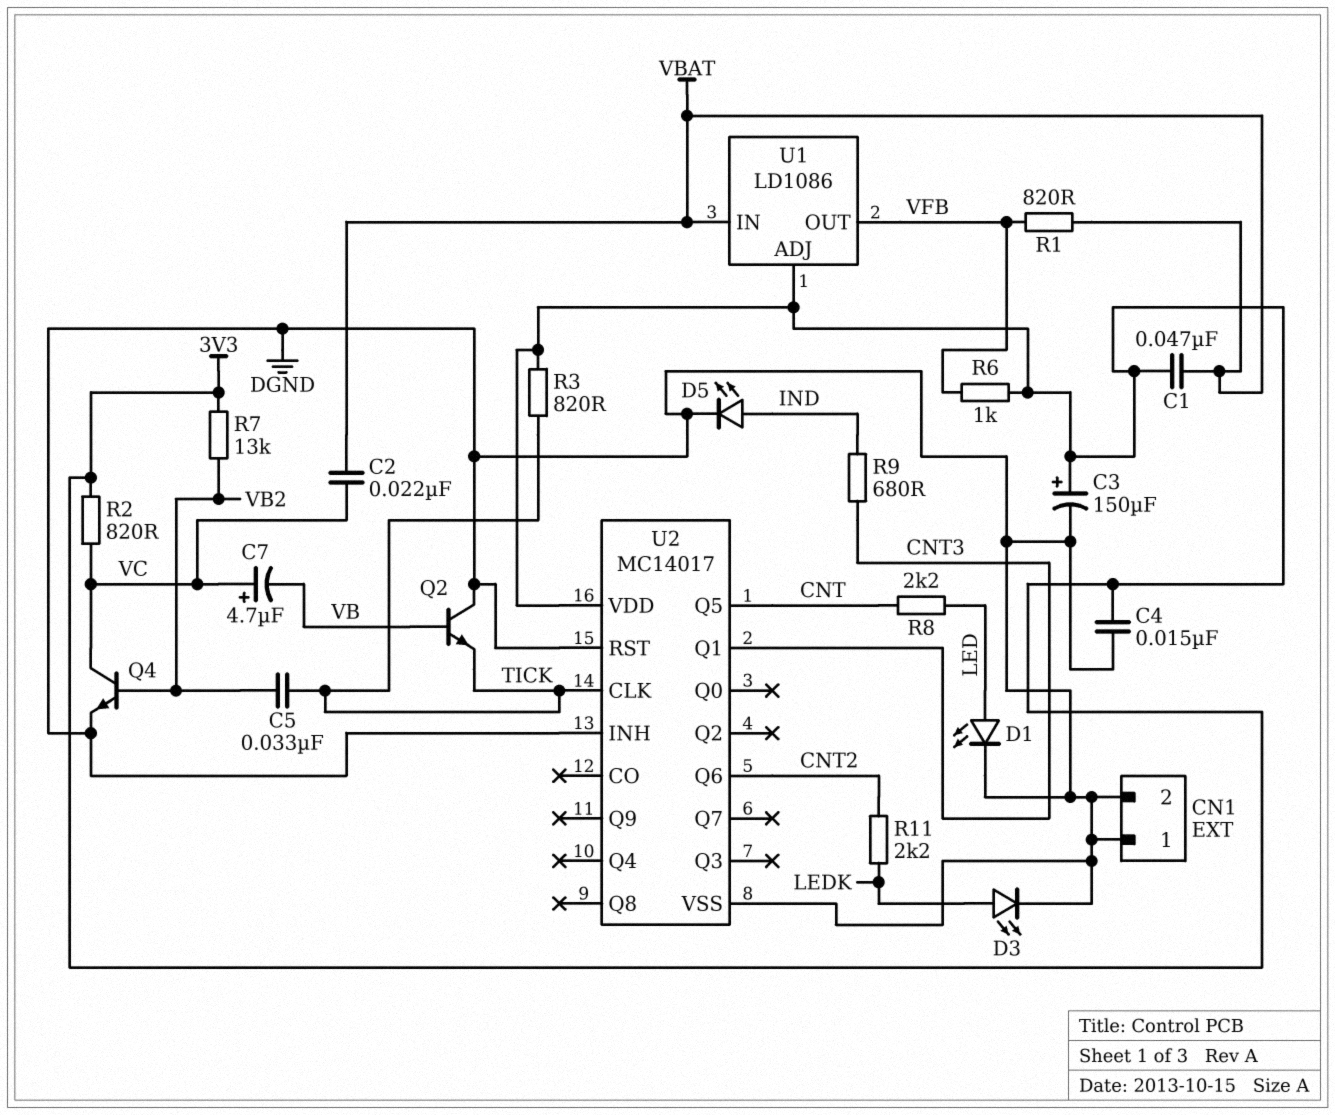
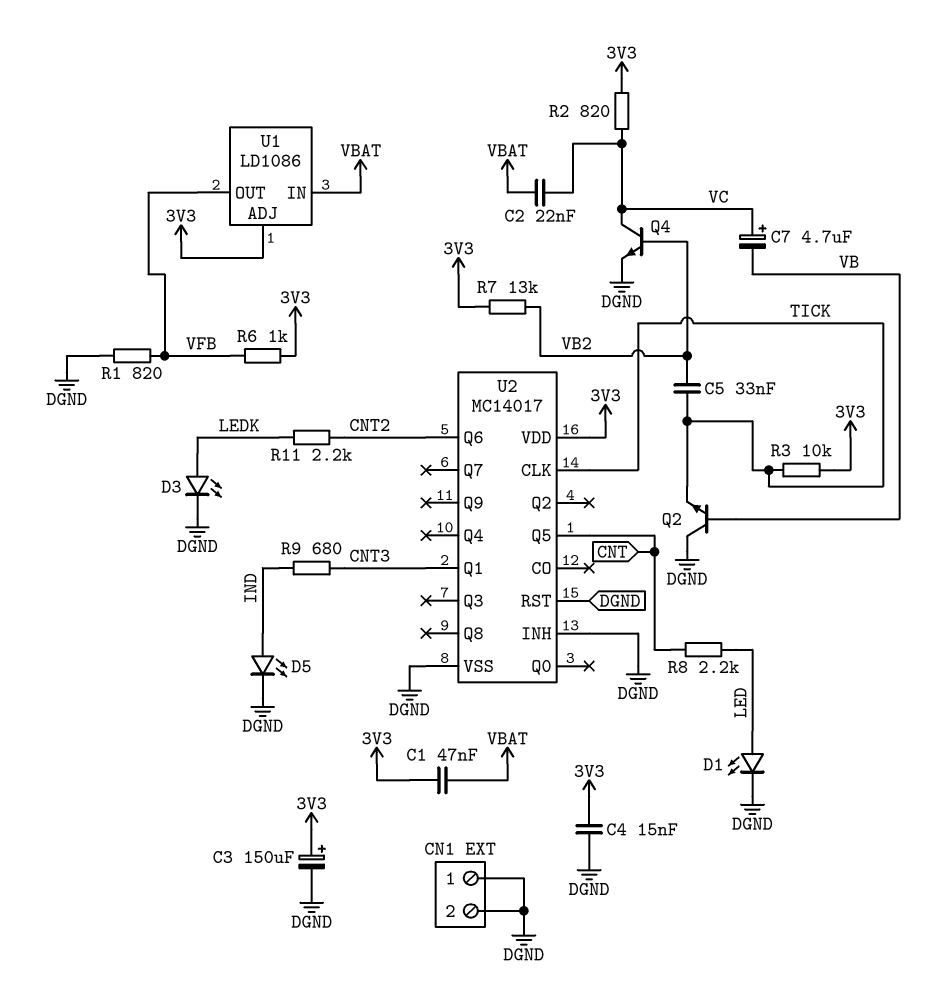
R1: 820 (VBAT, VFB) -> 820 (DGND, VFB)
R3: 820 (3V3, TICK) -> 10k (3V3, TICK)

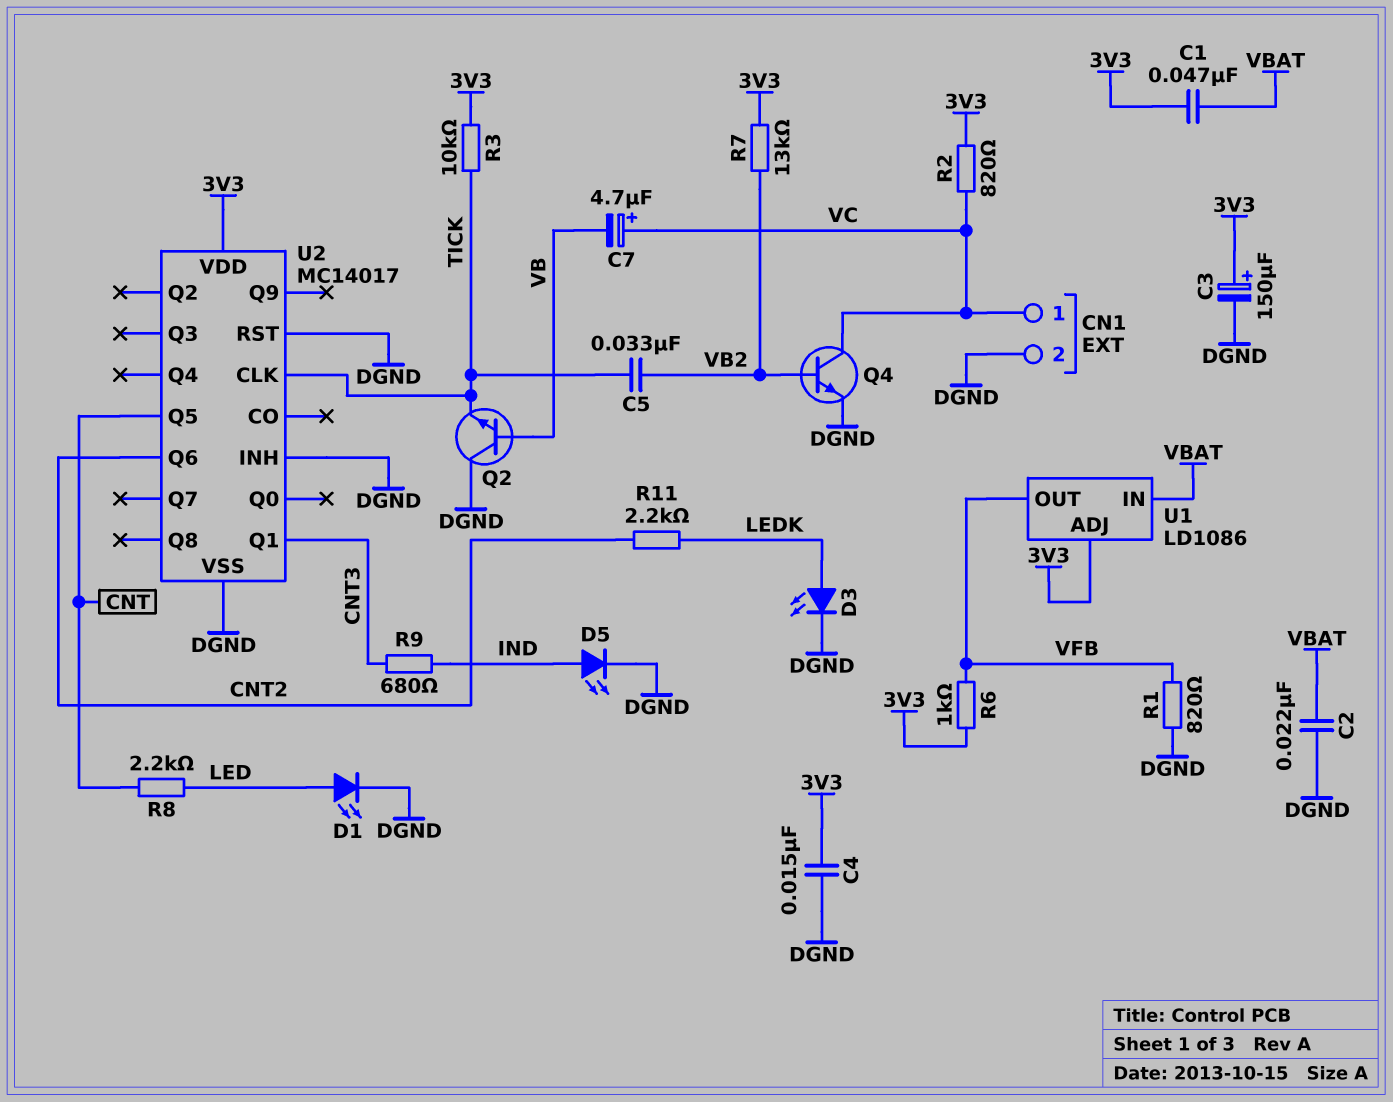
C2: 22nF (VBAT, VC) -> 22nF (DGND, VBAT)
CN1 pin 1: DGND -> VC

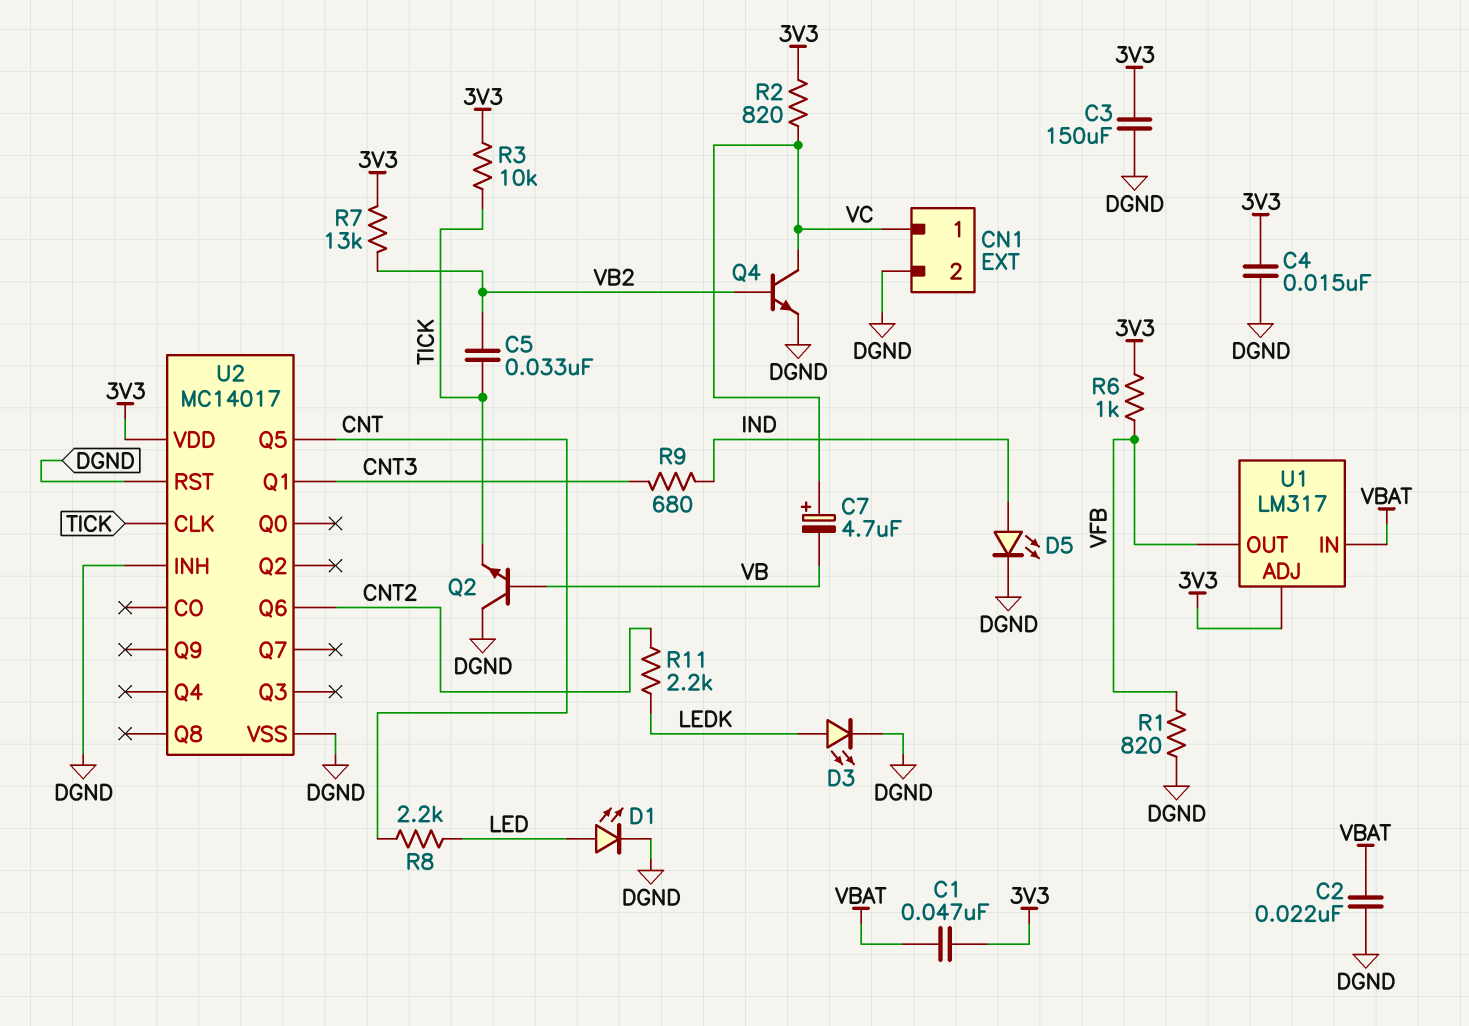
C3: 150uF (plus 3V3, minus DGND) -> 150uF (3V3, DGND)
U1: LD1086 -> LM317

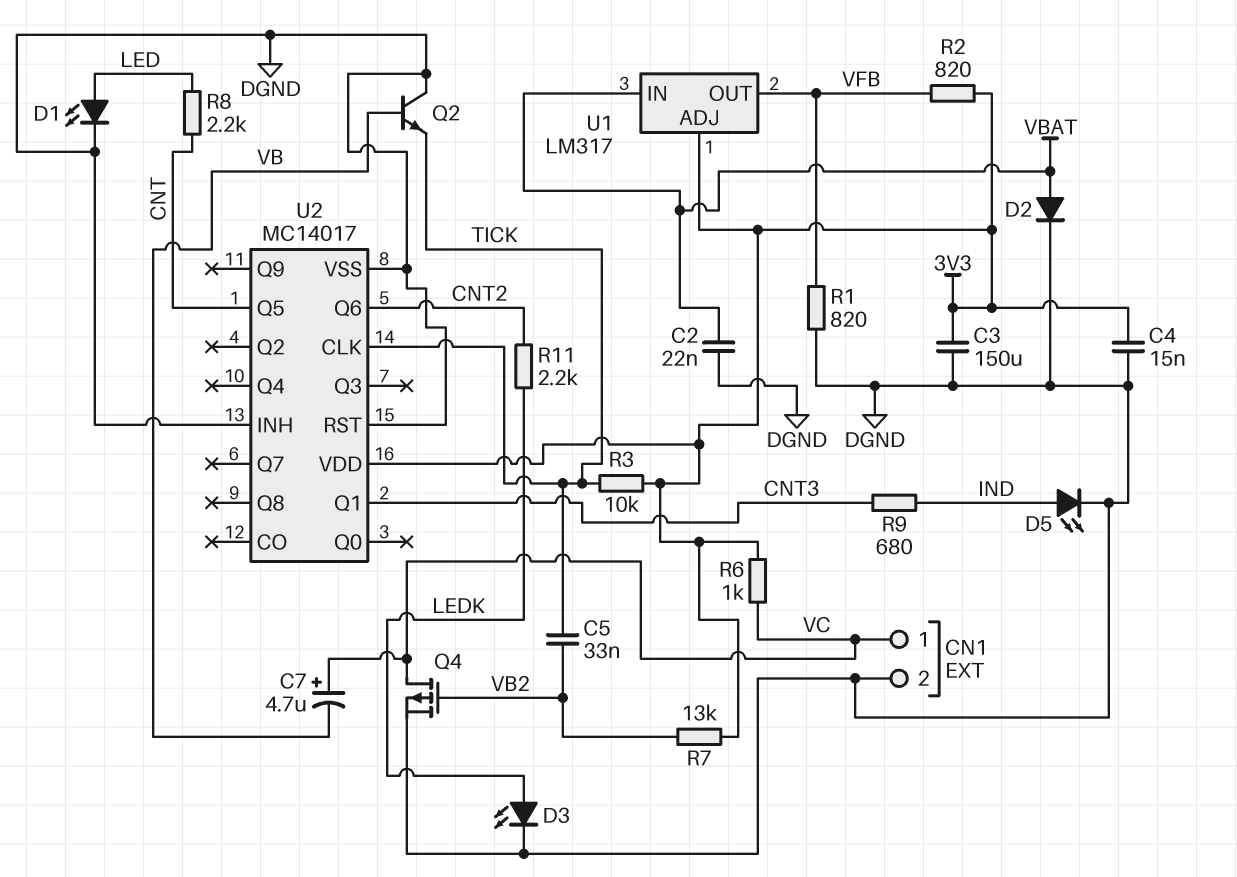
C1: 47nF (3V3, VBAT) -> none
D2: none -> diode (A VBAT, K DGND)
Q4: NPN (B VB2, C VC, E DGND) -> PMOS (G VB2, D VC, S DGND)
R2: 820 (3V3, VC) -> 820 (3V3, VFB)
R6: 1k (3V3, VFB) -> 1k (3V3, VC)

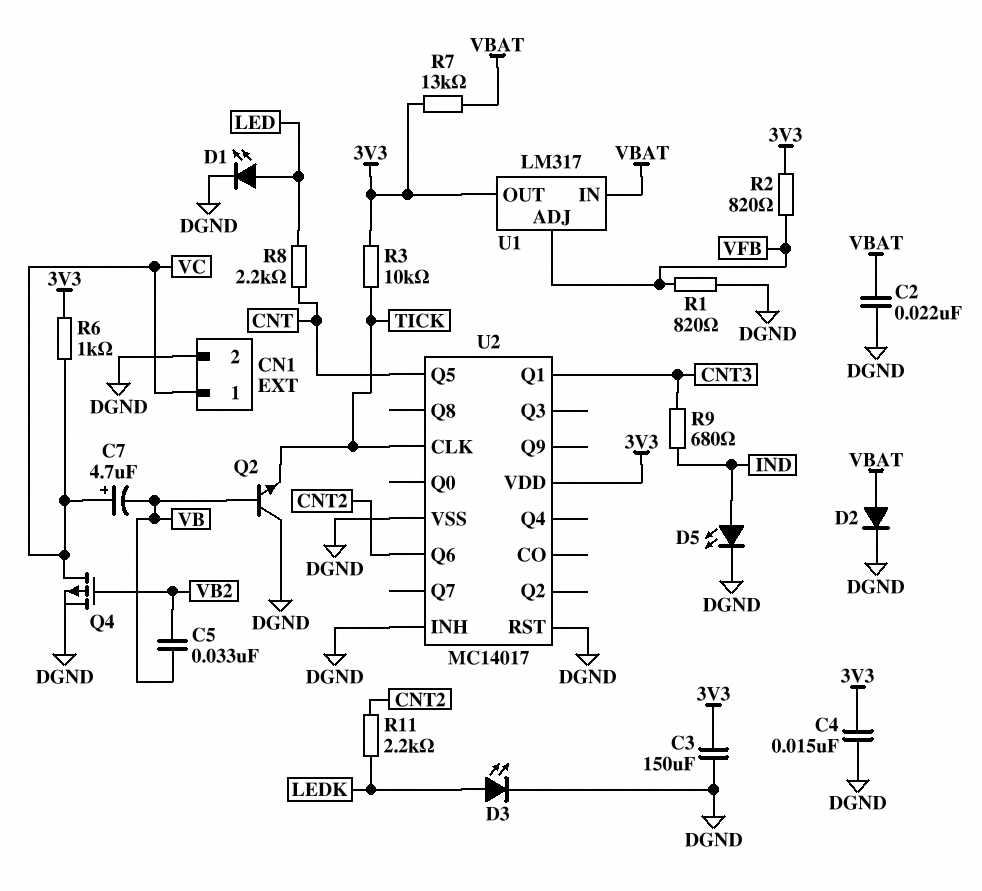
C5: 33nF (TICK, VB2) -> 33nF (VB, VB2)
R7: 13k (3V3, VB2) -> 13k (3V3, VBAT)
U1 pin ADJ: 3V3 -> VFB
U1 pin OUT: VFB -> 3V3

